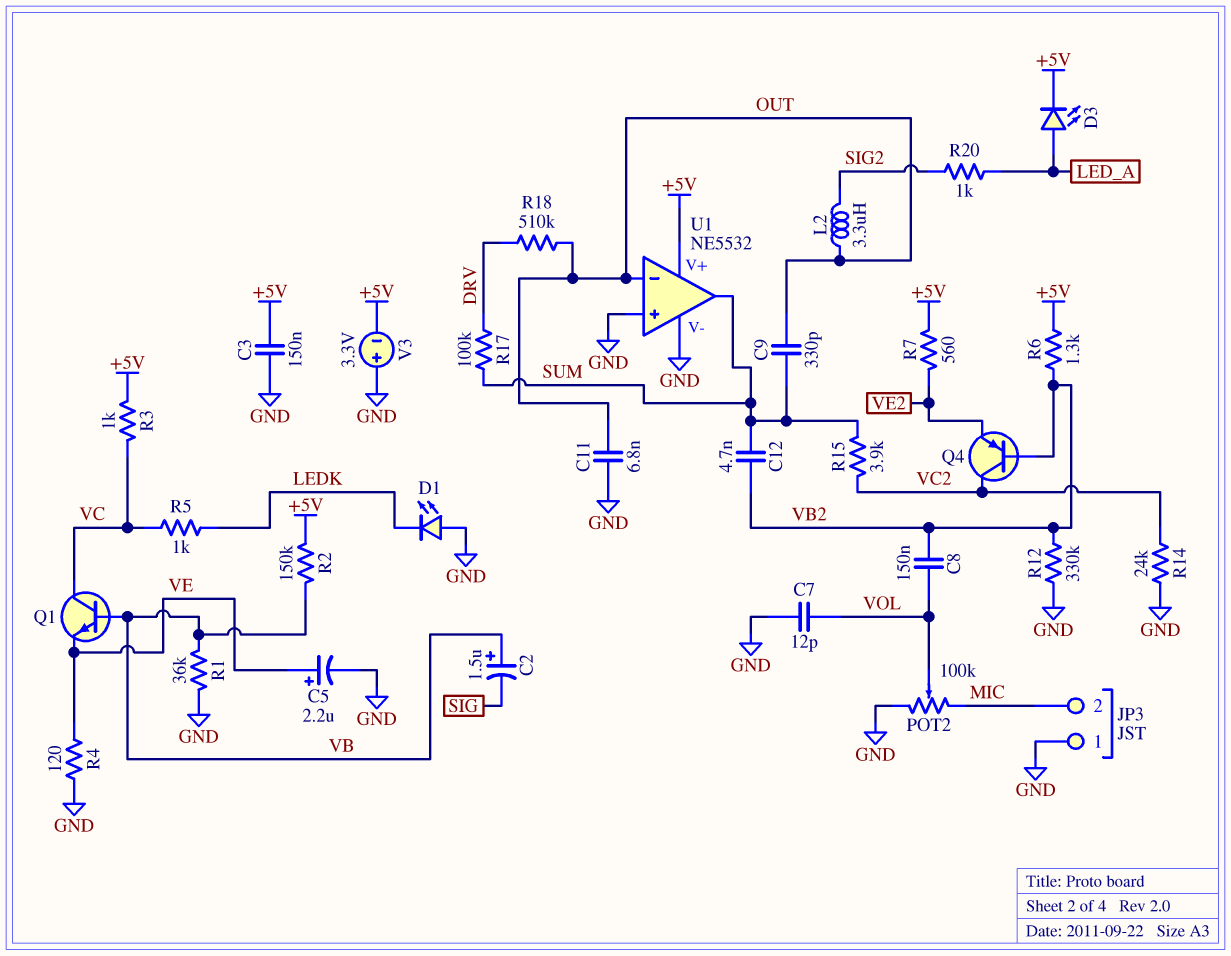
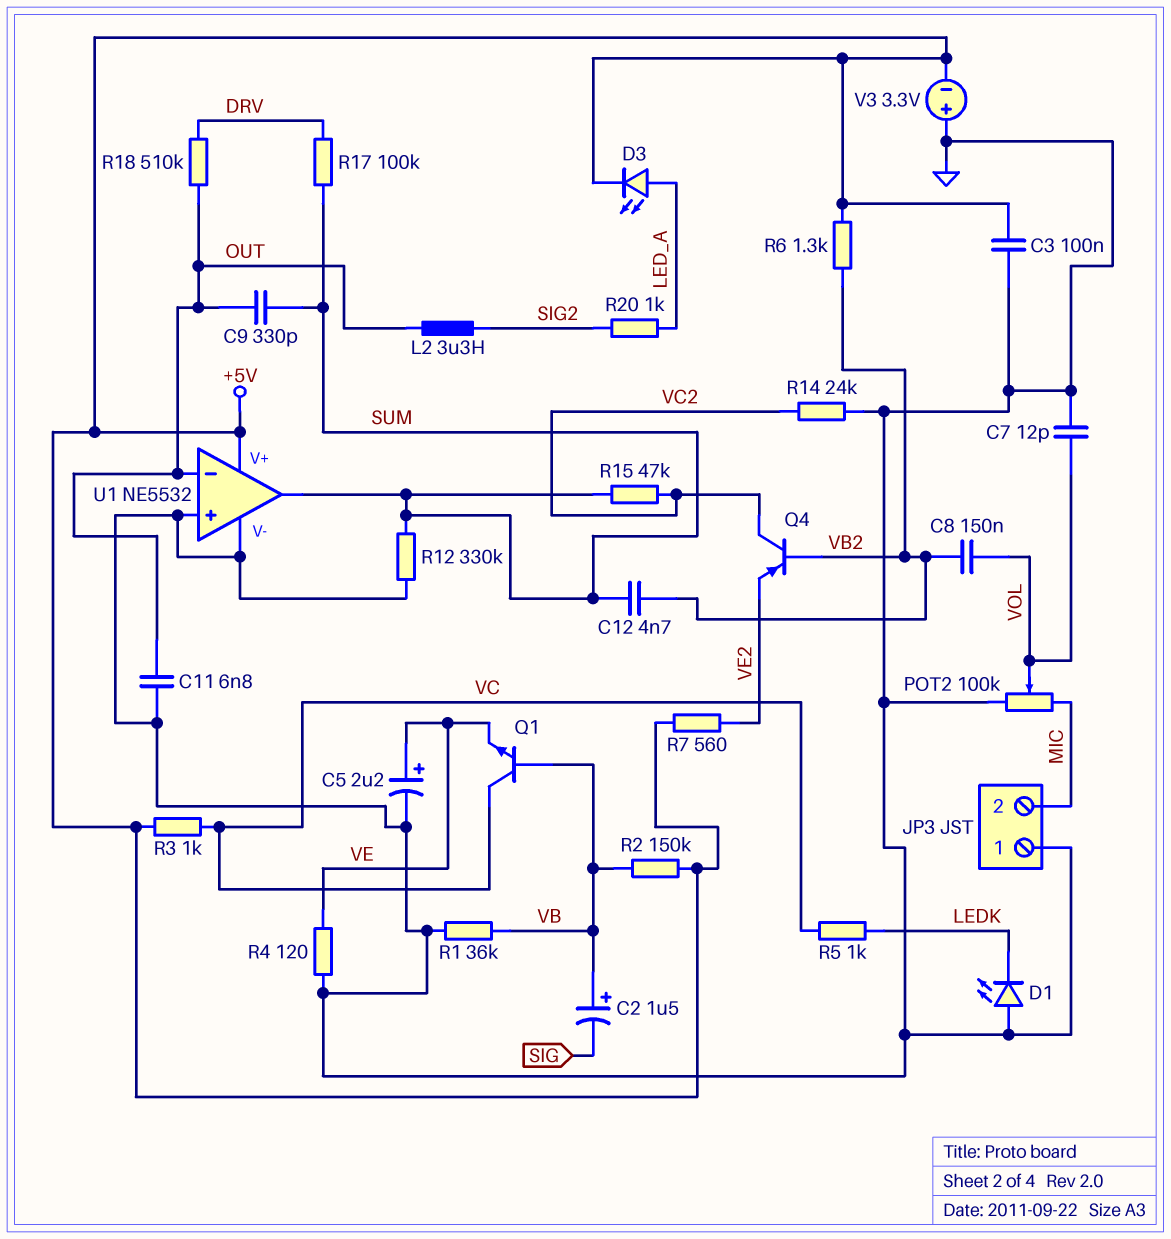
C3: 150nF (+5V, GND) -> 100nF (+5V, GND)
R12: 330k (GND, VB2) -> 330k (GND, SUM)
R15: 3.9k (SUM, VC2) -> 47k (SUM, VC2)

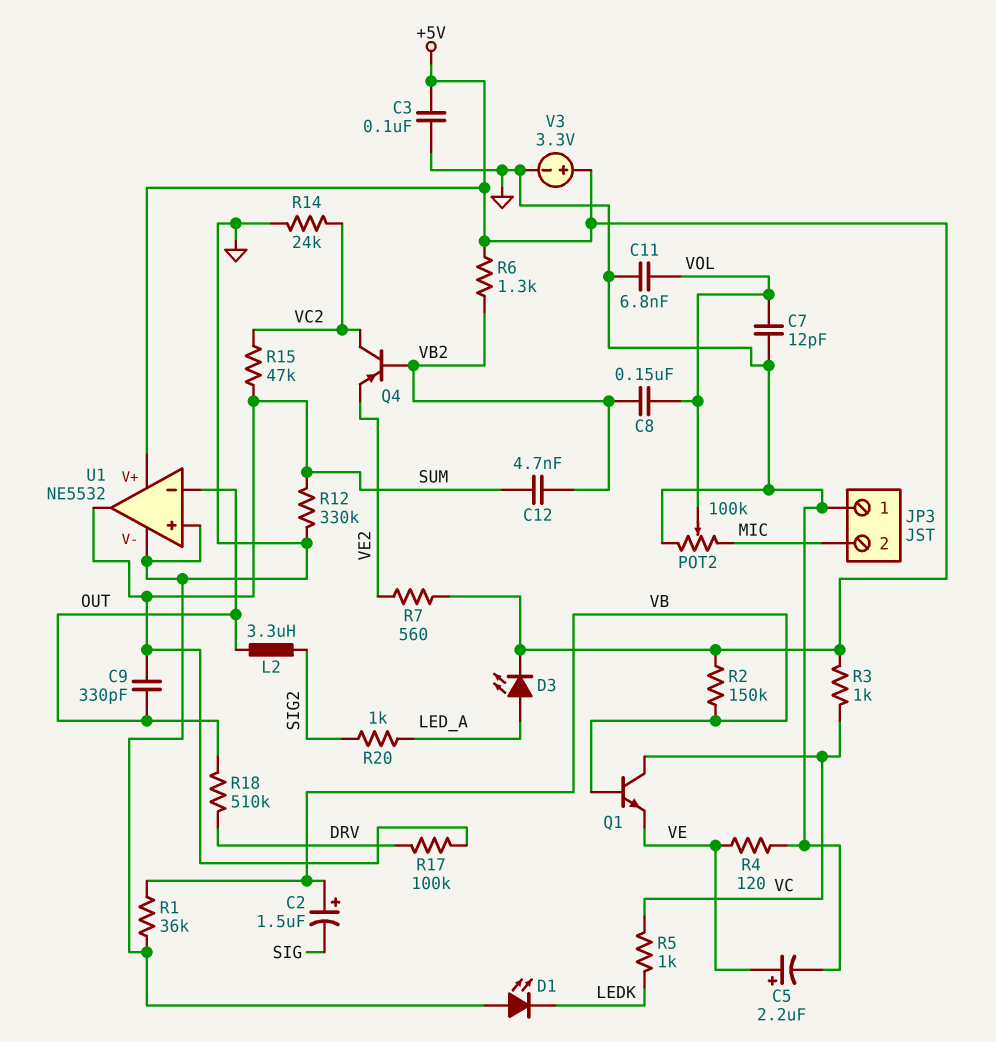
C11: 6.8nF (GND, OUT) -> 6.8nF (GND, VOL)
V3: 3.3V (plus GND, minus +5V) -> 3.3V (plus +5V, minus GND)

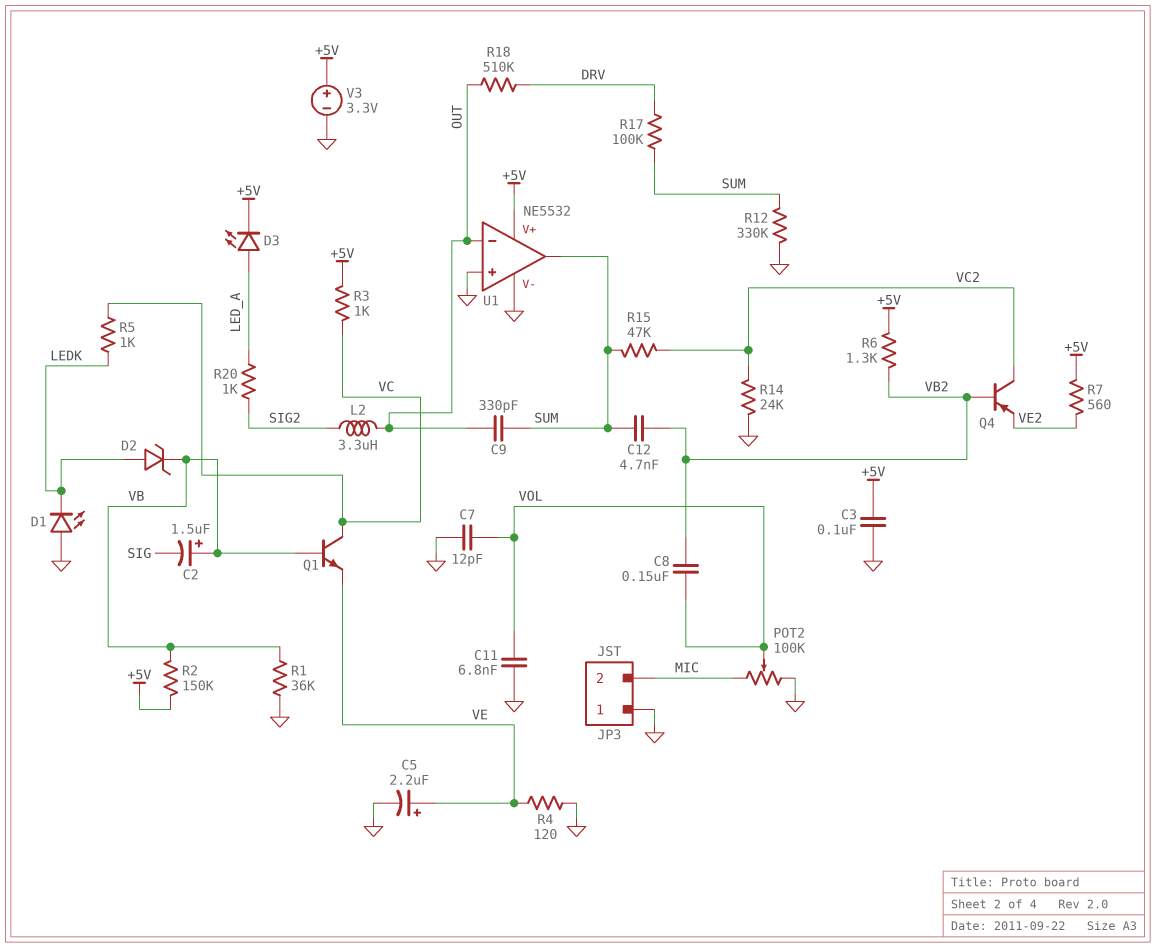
D2: none -> zener (A LEDK, K VB)

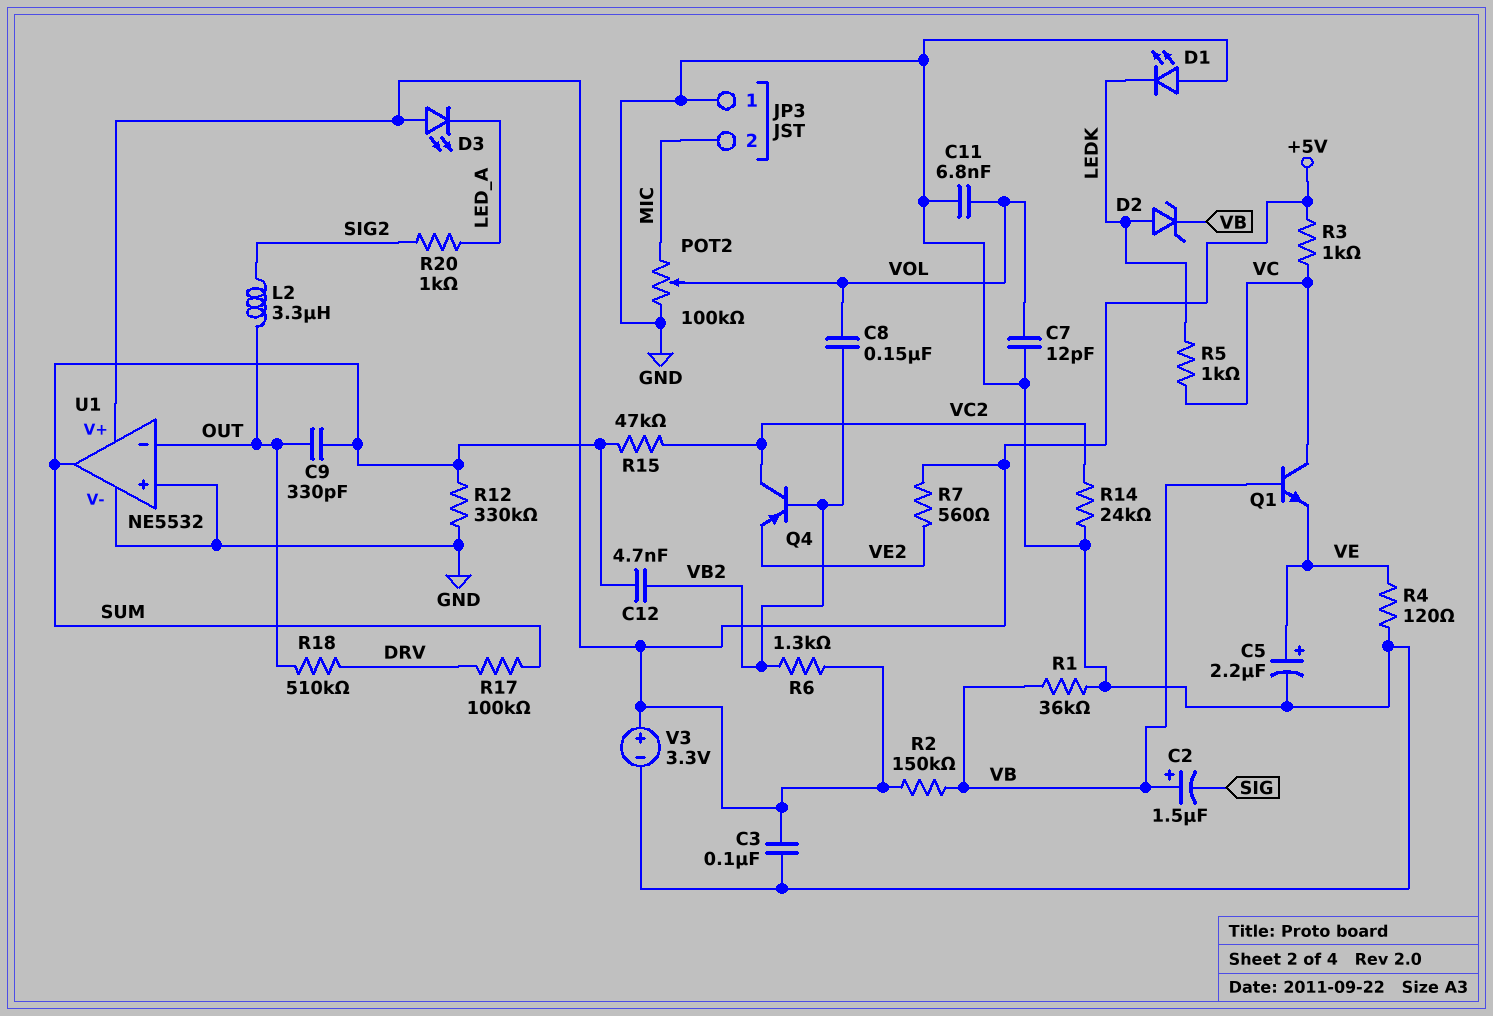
D3: LED (A LED_A, K +5V) -> LED (A +5V, K LED_A)

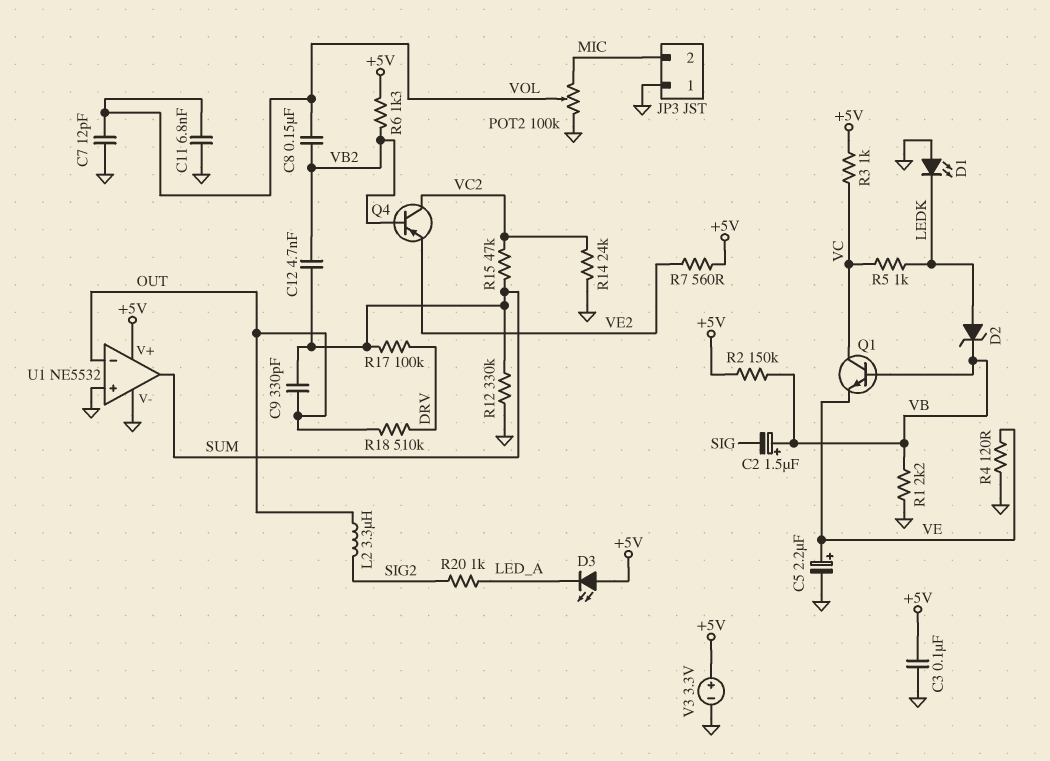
R1: 36k (GND, VB) -> 2.2k (GND, VB)

